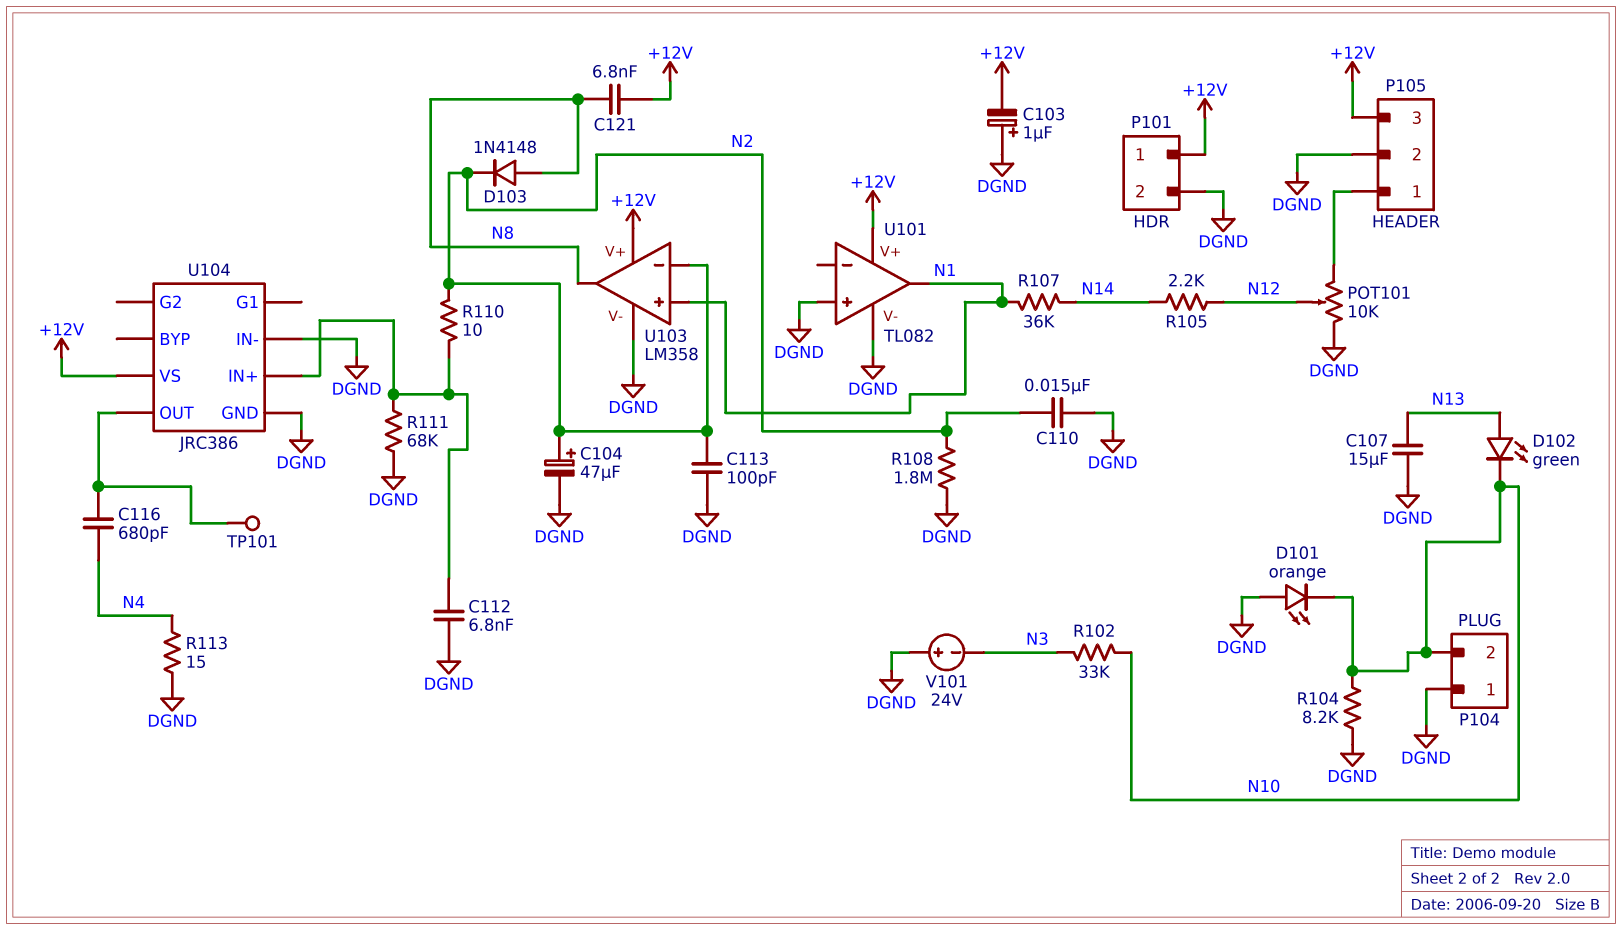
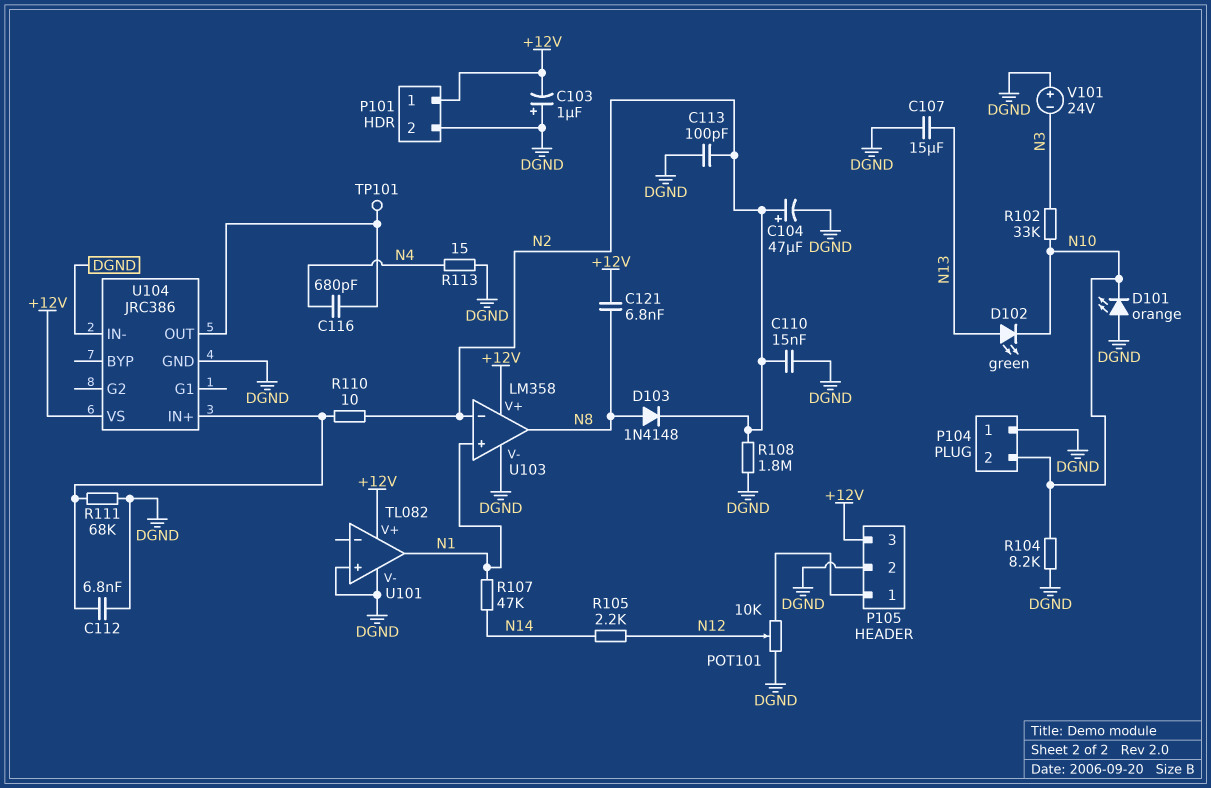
R107: 36k (N1, N14) -> 47k (N1, N14)

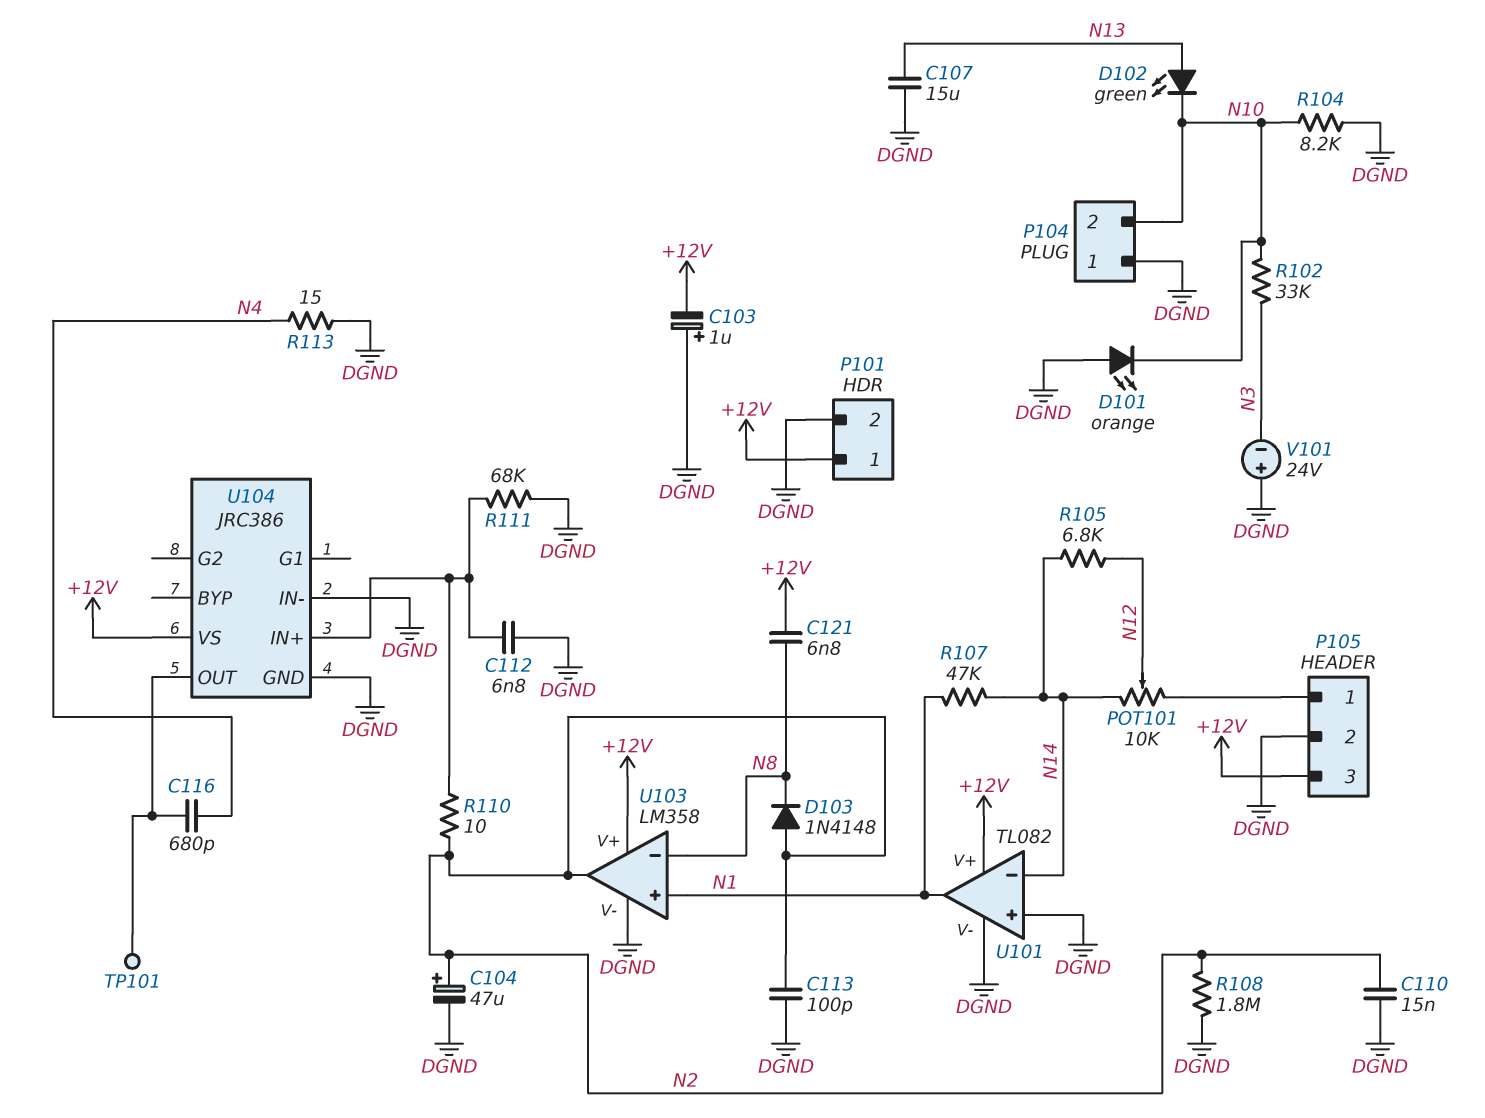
D103: diode 1N4148 (A N8, K N2) -> diode 1N4148 (A N2, K N8)
POT101: 10k (DGND, P105/1, wiper N12) -> 10k (N14, P105/1, wiper N12)
R105: 2.2k (N12, N14) -> 6.8k (N12, N14)
U101 pin in-: none -> N14
U103 pin in-: N2 -> N8
U103 pin out: N8 -> N2

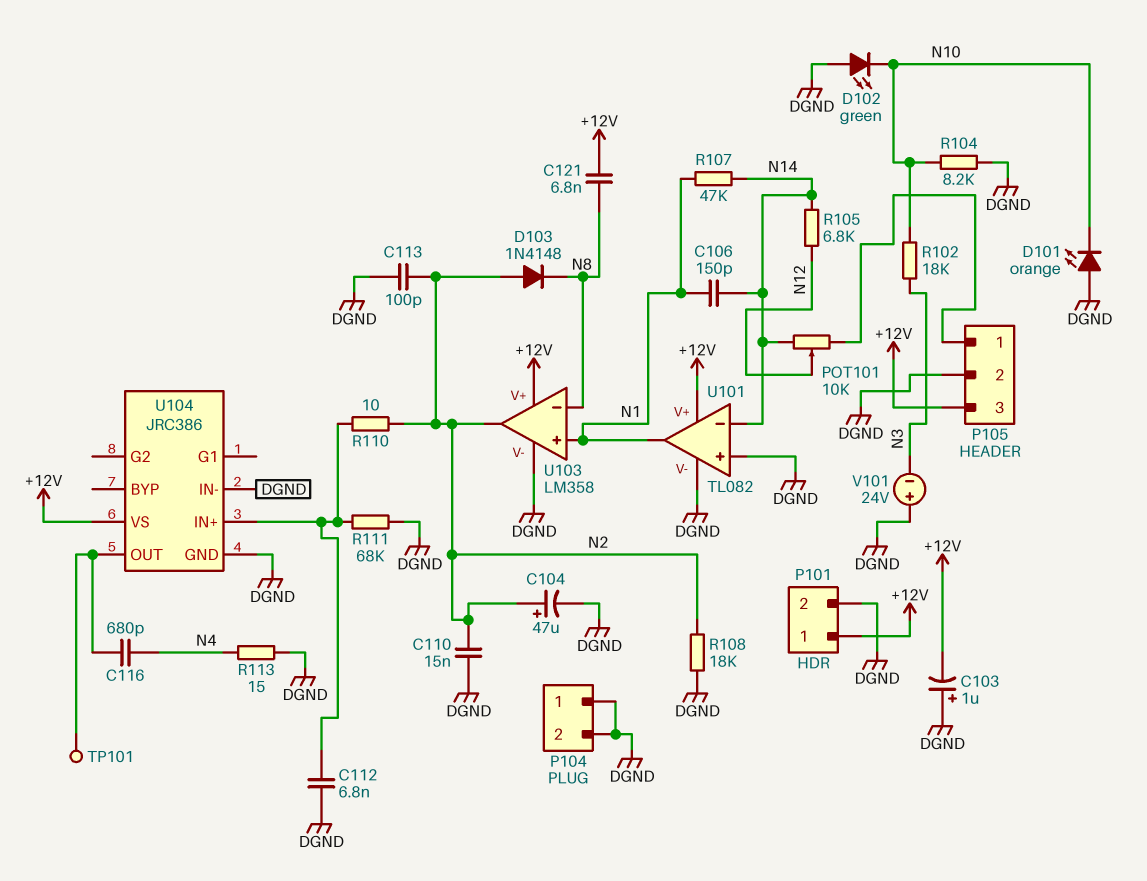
C106: none -> 150pF (N1, N14)
C107: 15uF (DGND, N13) -> none
D102: LED green (A N13, K N10) -> LED green (A DGND, K N10)
P104 pin 2: N10 -> DGND
R102: 33k (N3, N10) -> 18k (N3, N10)
R108: 1.8M (DGND, N2) -> 18k (DGND, N2)

